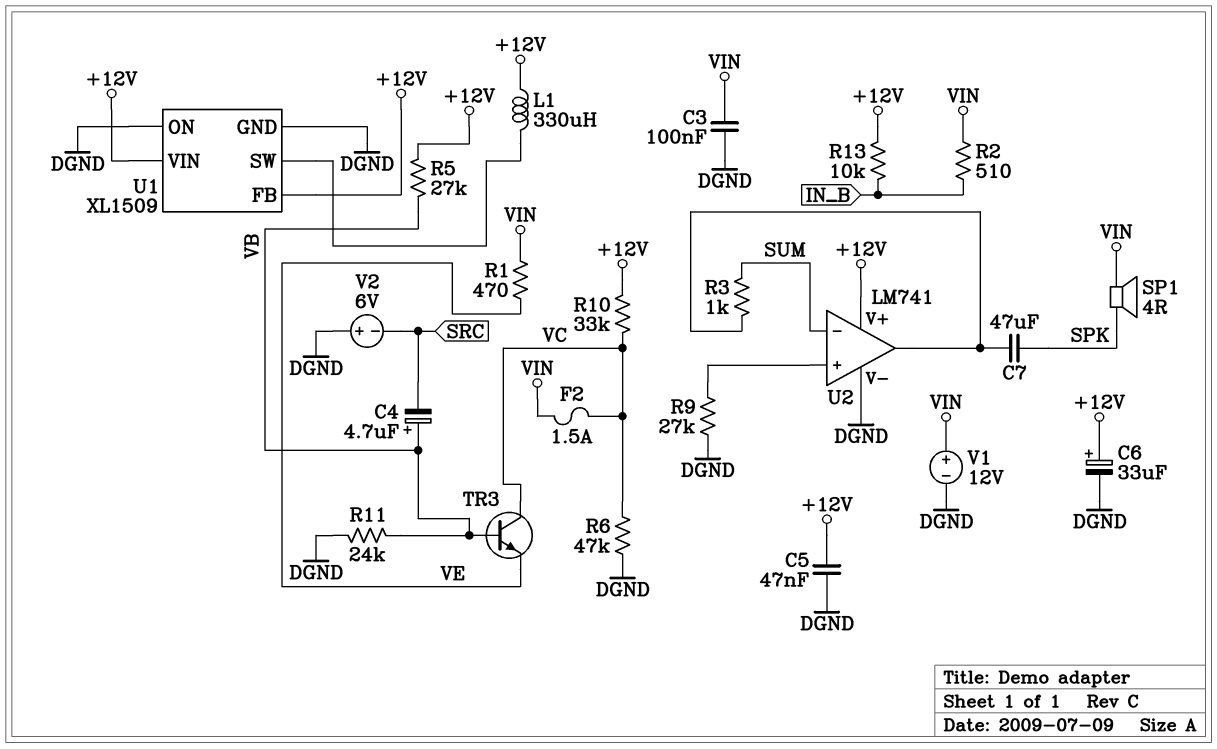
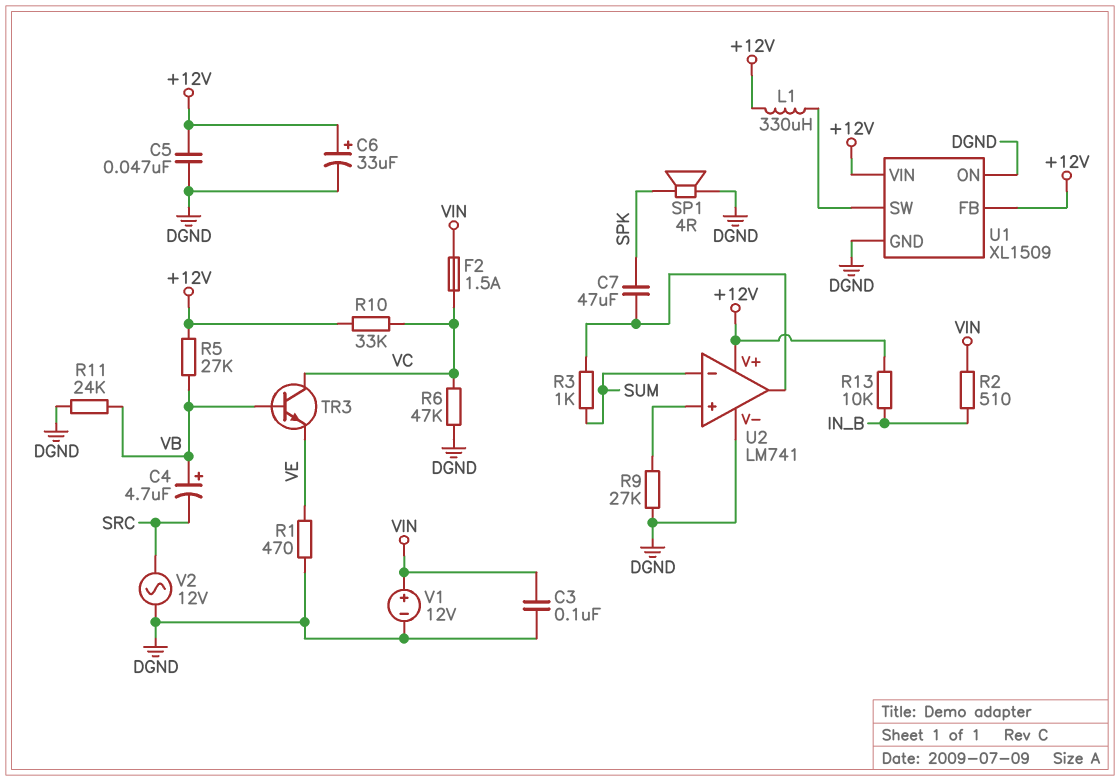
R1: 470 (VE, VIN) -> 470 (DGND, VE)
SP1: speaker 4R (SPK, VIN) -> speaker 4R (DGND, SPK)
V2: 6V (plus DGND, minus SRC) -> AC 12V (DGND, SRC)

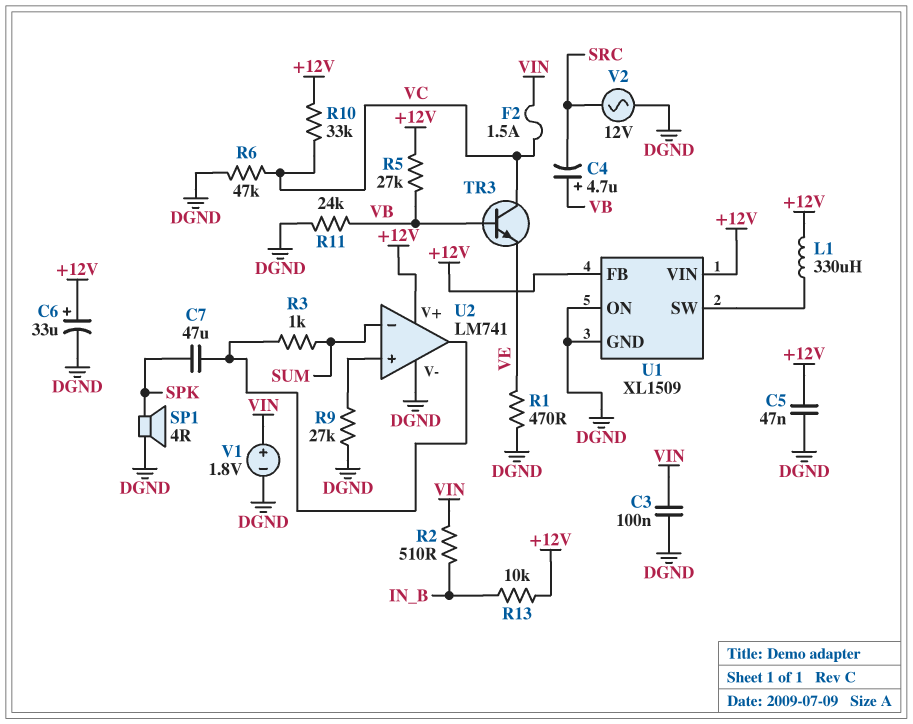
V1: 12V (plus VIN, minus DGND) -> 1.8V (plus VIN, minus DGND)

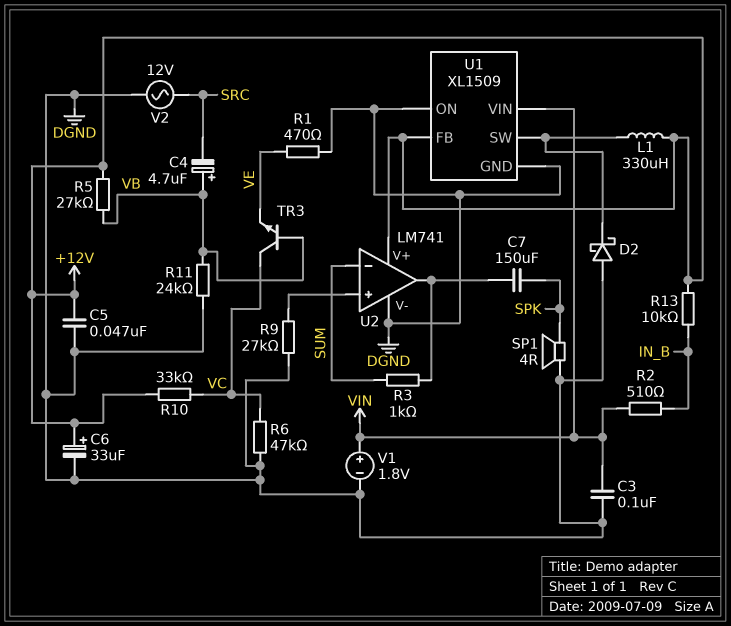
C7: 47uF (SPK, U2/out) -> 150uF (SPK, U2/out)
D2: none -> schottky (A DGND, K U1/SW)
F2: 1.5A (VC, VIN) -> none
U1 pin VIN: +12V -> VIN

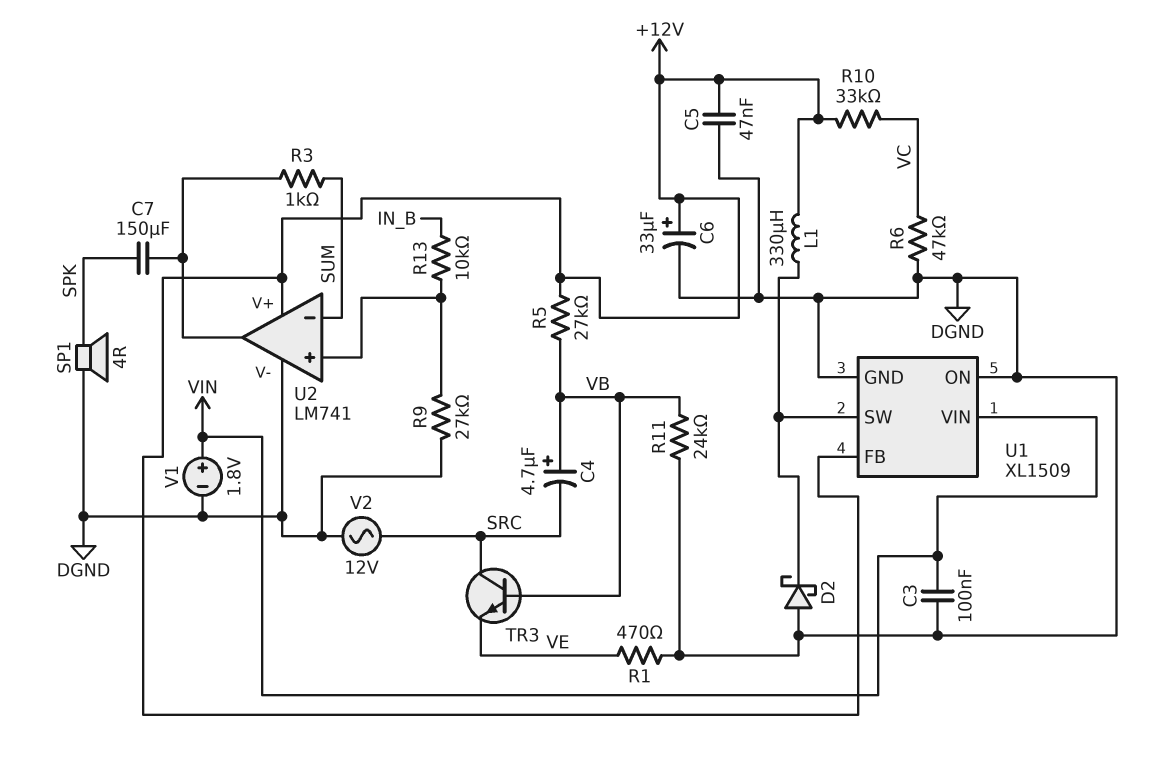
R2: 510 (IN_B, VIN) -> none
R13: 10k (+12V, IN_B) -> 10k (IN_B, U2/in+)
TR3: NPN (B VB, C VC, E VE) -> NPN (B VB, C SRC, E VE)

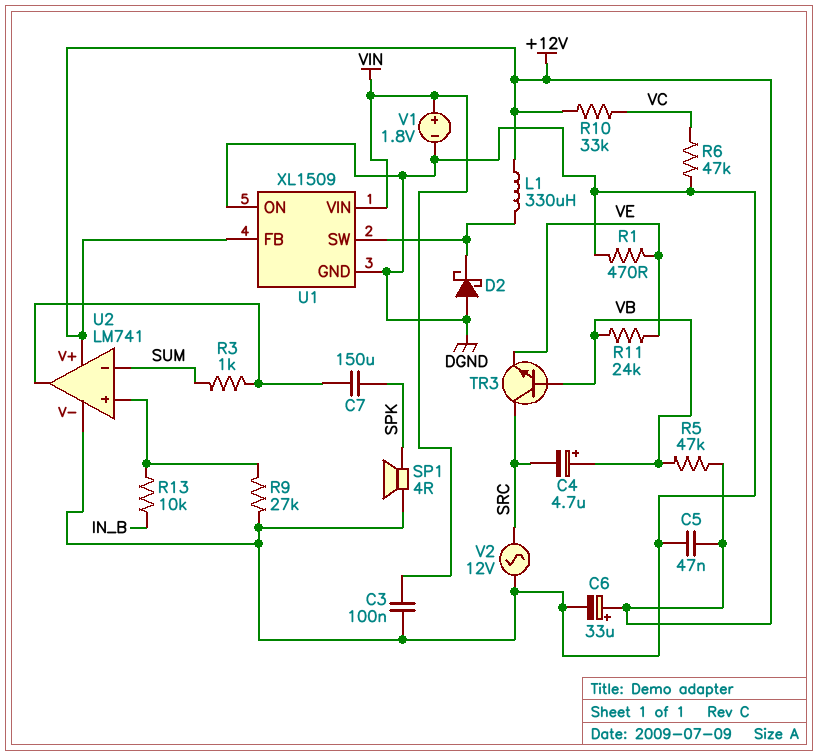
R5: 27k (+12V, VB) -> 47k (+12V, VB)
R11: 24k (DGND, VB) -> 24k (VB, VE)

